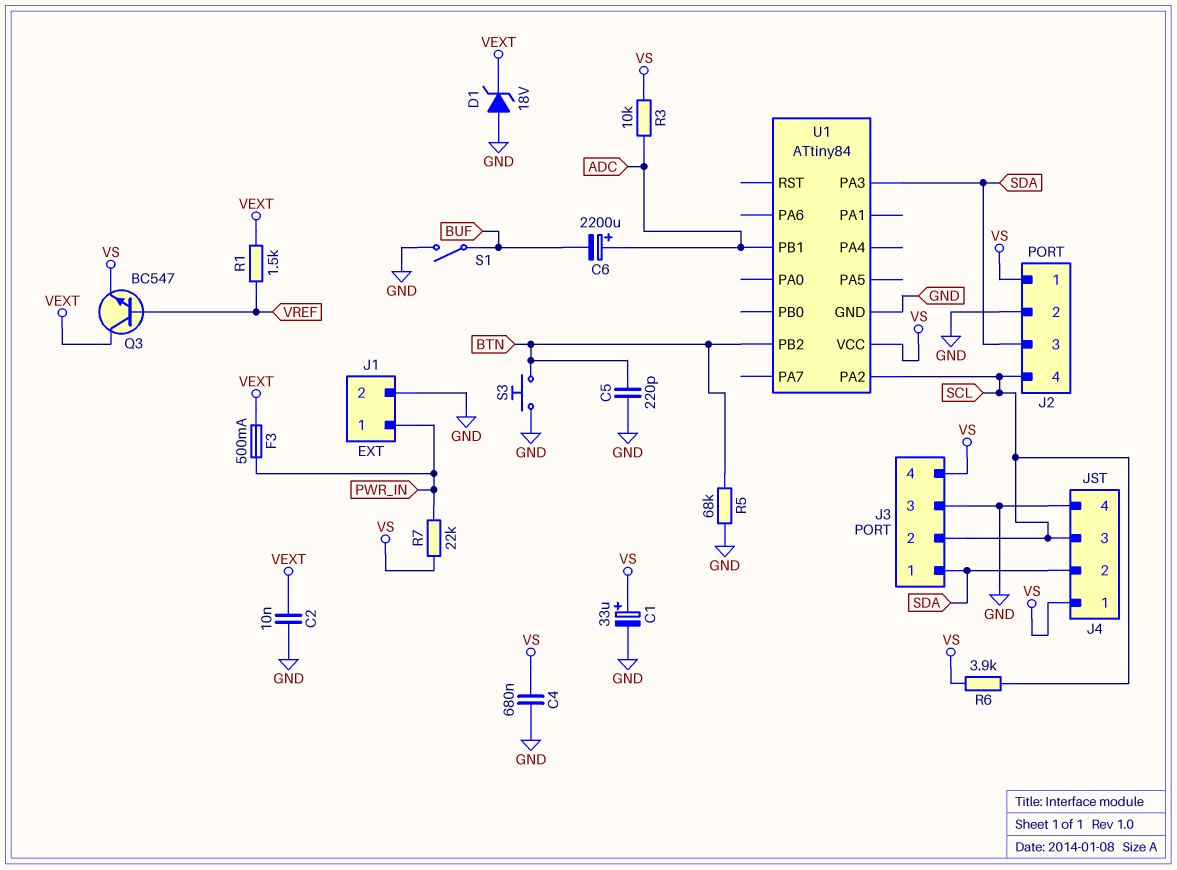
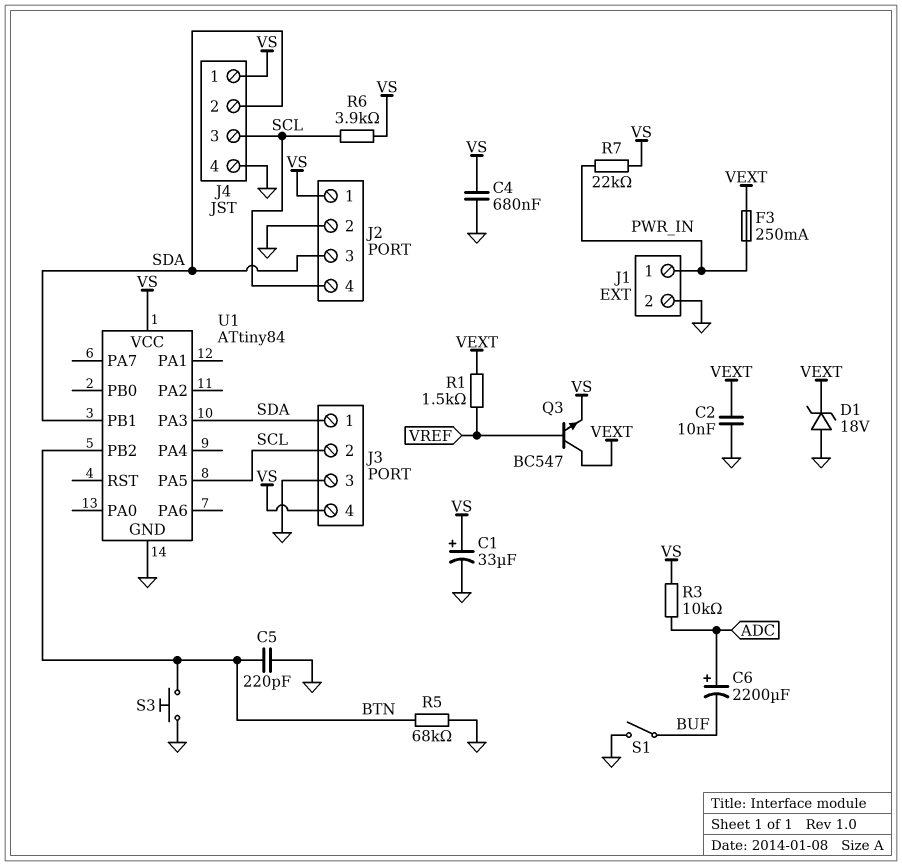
F3: 500mA (PWR_IN, VEXT) -> 250mA (PWR_IN, VEXT)
U1 pin PA2: SCL -> none
U1 pin PA5: none -> SCL
U1 pin PB1: ADC -> SDA

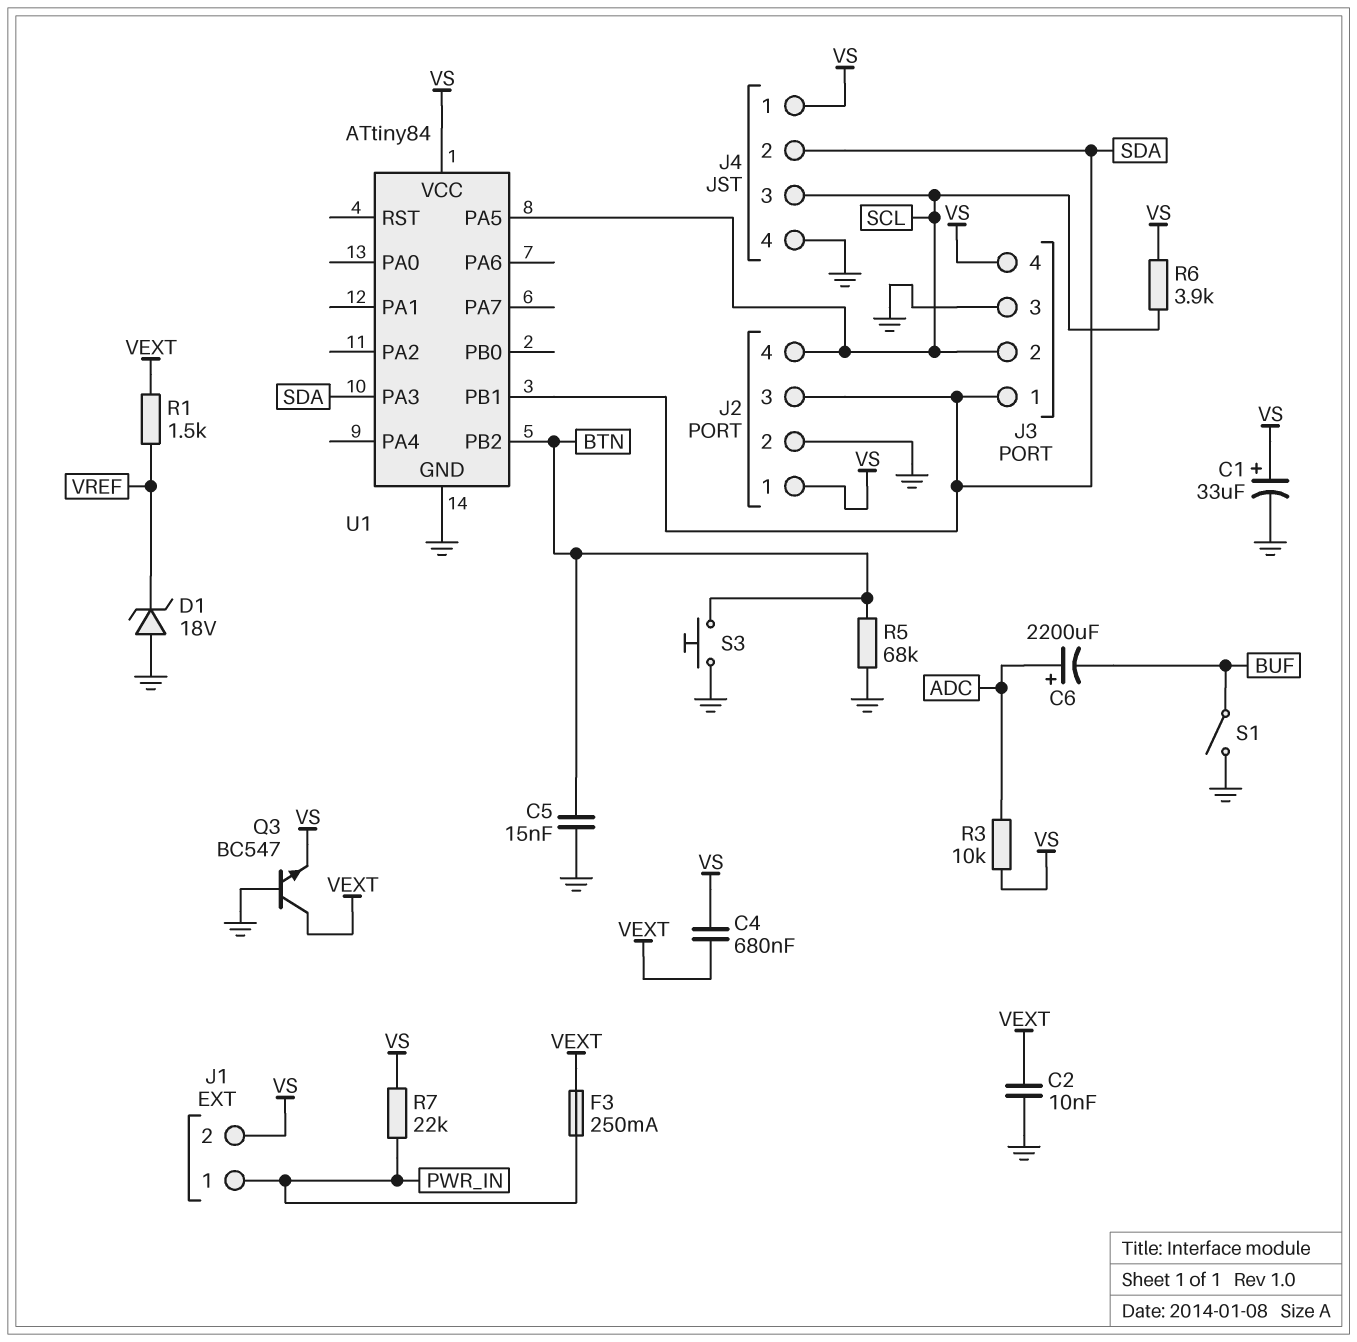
C4: 680nF (GND, VS) -> 680nF (VEXT, VS)
C5: 220pF (BTN, GND) -> 15nF (BTN, GND)
D1: zener 18V (A GND, K VEXT) -> zener 18V (A GND, K VREF)
J1 pin 2: GND -> VS
Q3: NPN BC547 (B VREF, C VEXT, E VS) -> NPN BC547 (B GND, C VEXT, E VS)

